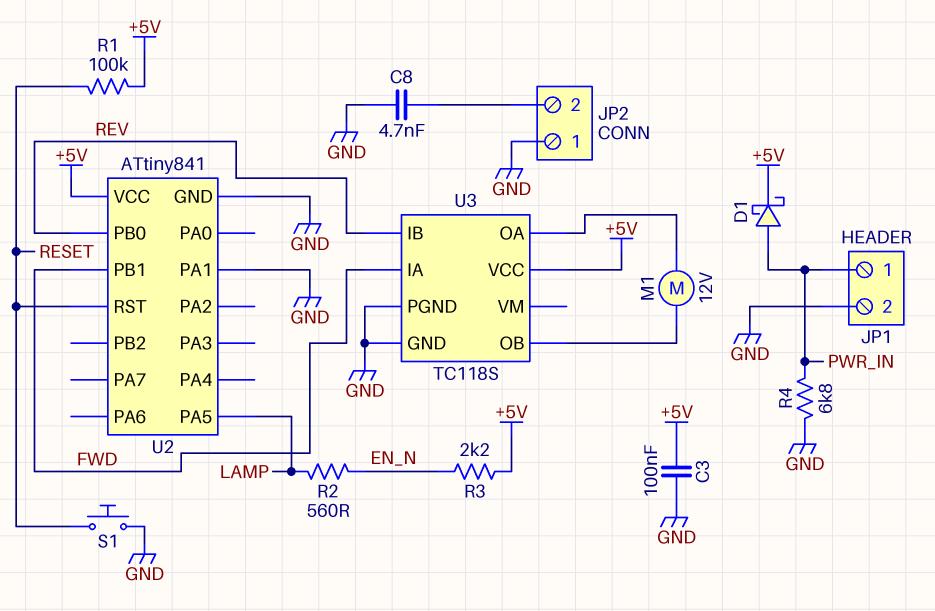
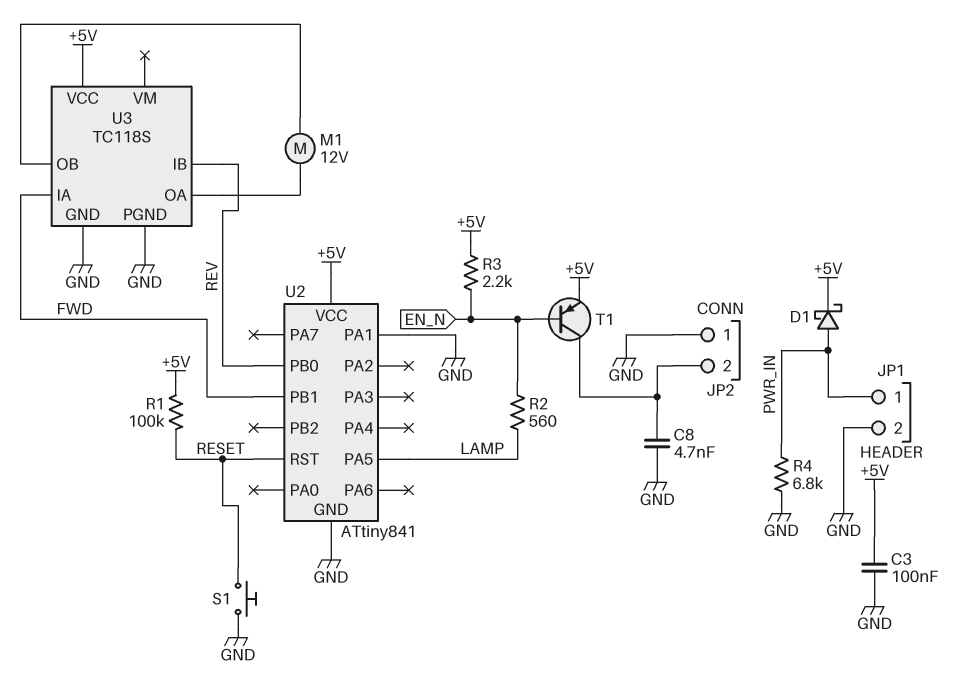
T1: none -> PNP (B EN_N, C JP2/2, E +5V)

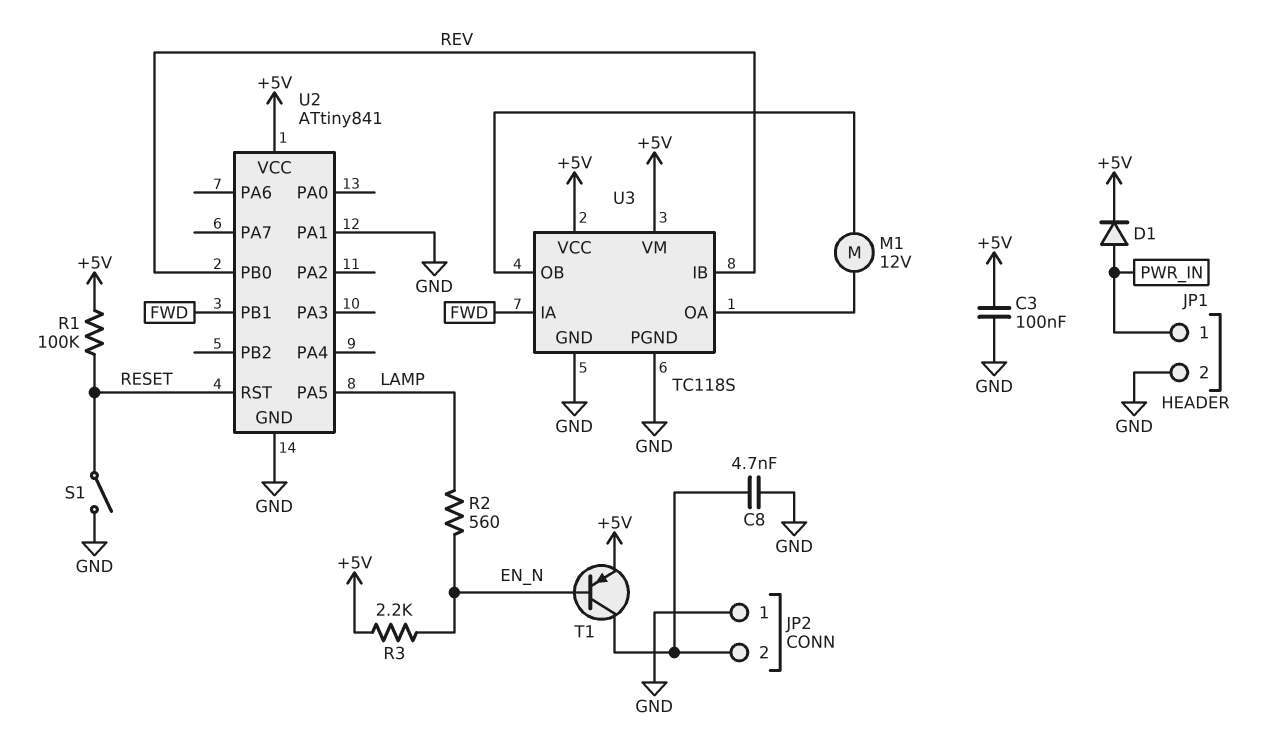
D1: schottky (A PWR_IN, K +5V) -> diode (A PWR_IN, K +5V)
R4: 6.8k (GND, PWR_IN) -> none
S1: button (GND, RESET) -> switch (GND, RESET)
U3 pin VM: none -> +5V

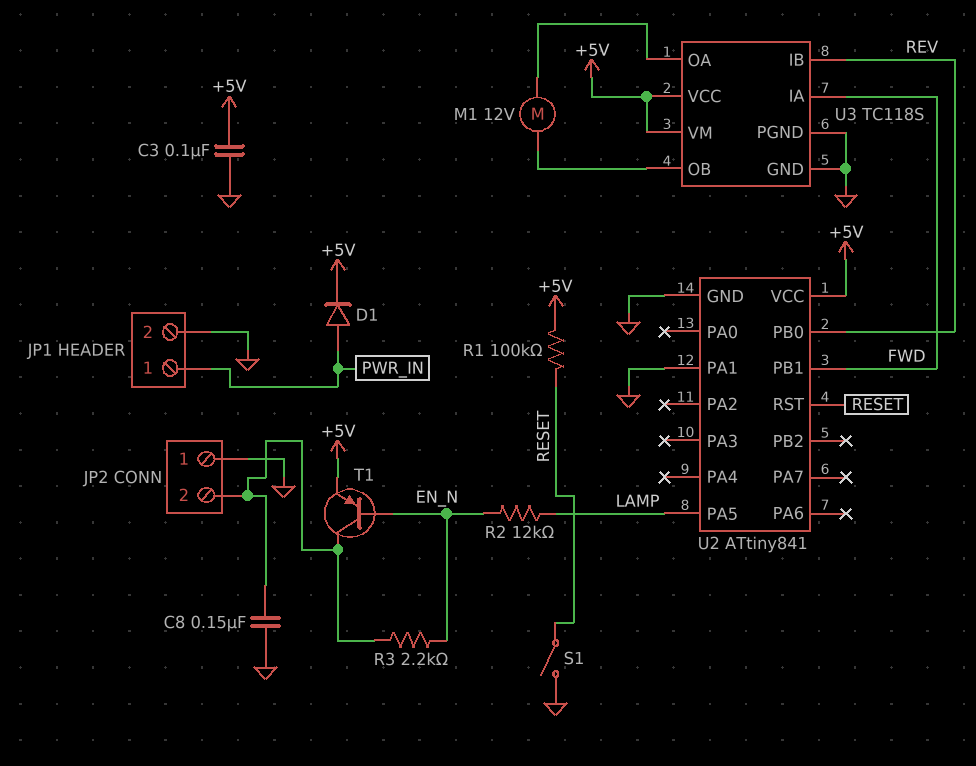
C8: 4.7nF (GND, JP2/2) -> 150nF (GND, JP2/2)
R2: 560 (EN_N, LAMP) -> 12k (EN_N, LAMP)
R3: 2.2k (+5V, EN_N) -> 2.2k (EN_N, JP2/2)

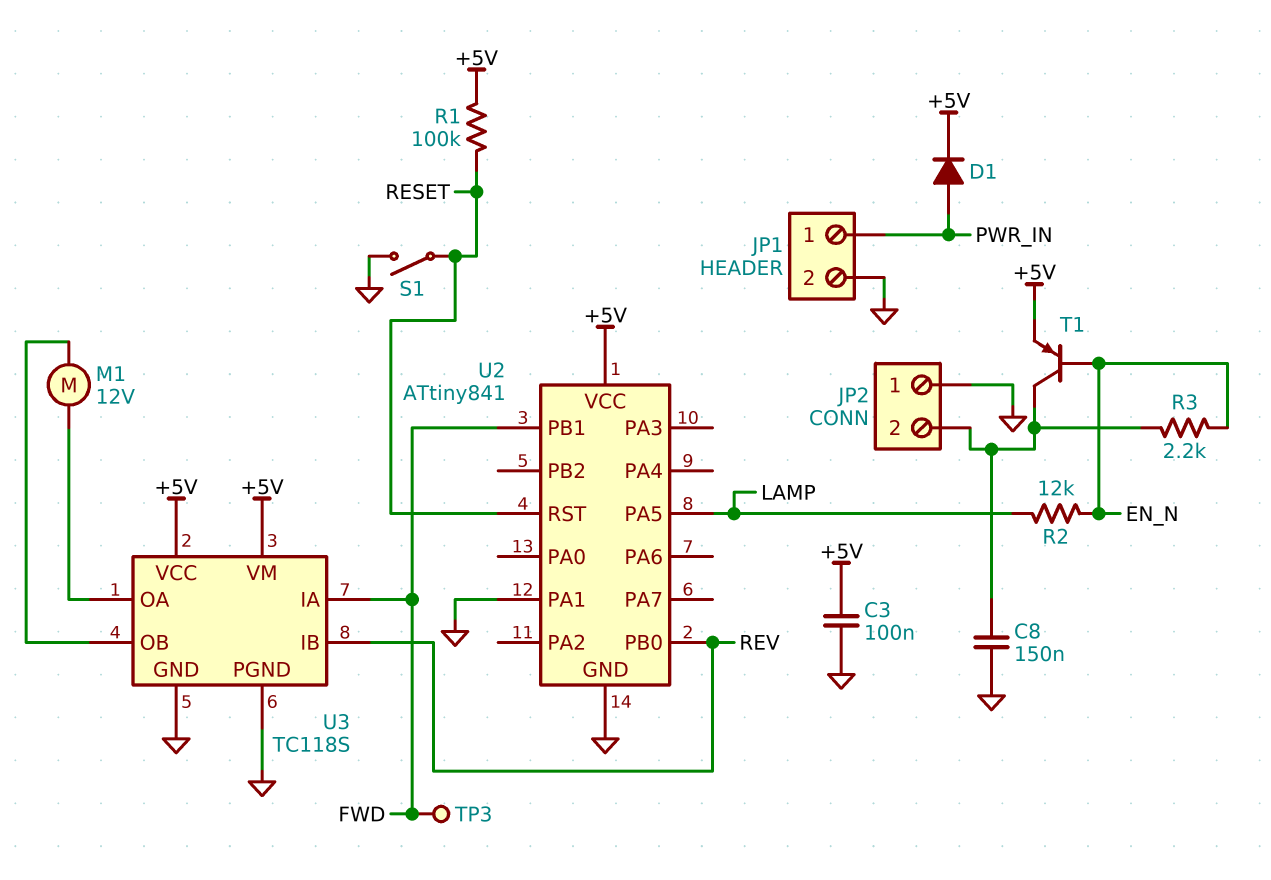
TP3: none -> test point (FWD)

